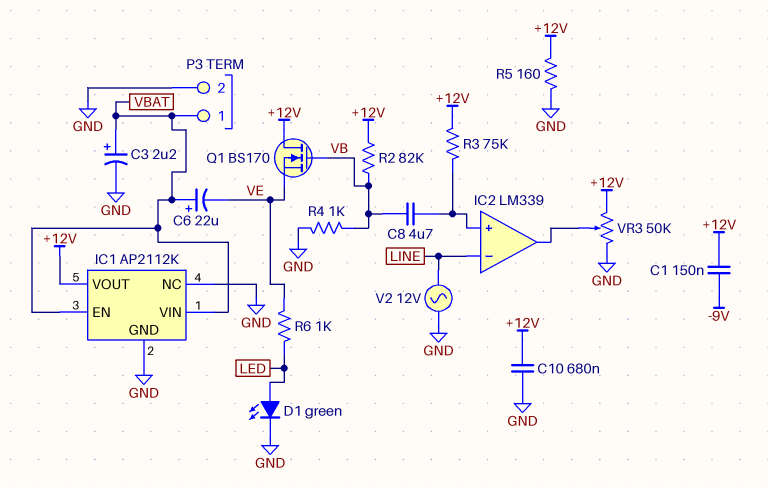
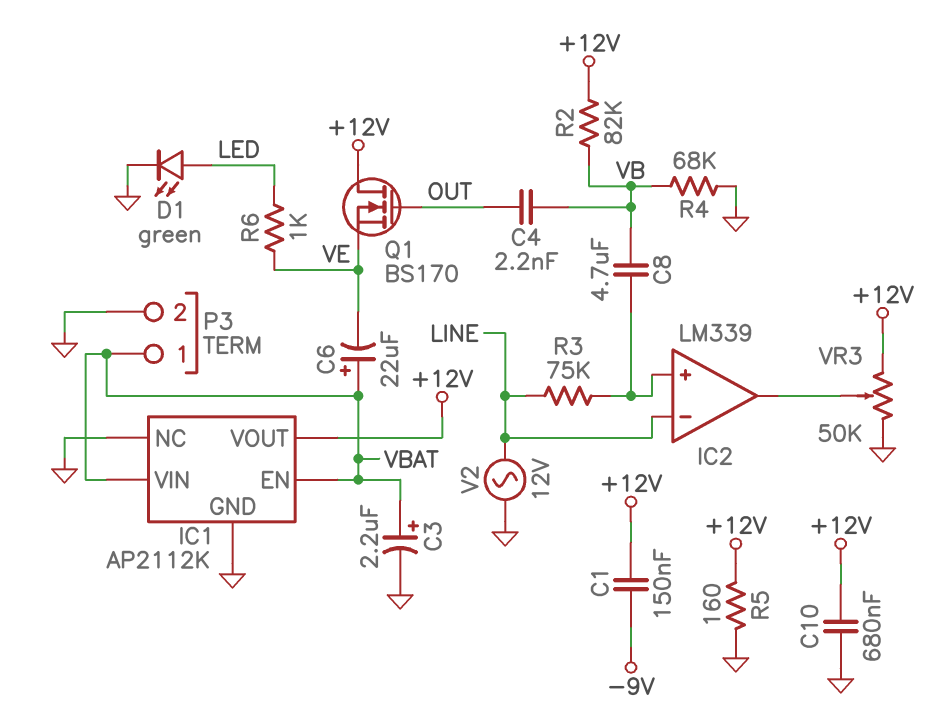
C4: none -> 2.2nF (OUT, VB)
Q1: NMOS BS170 (G VB, D +12V, S VE) -> NMOS BS170 (G OUT, D +12V, S VE)
R3: 75k (+12V, IC2/in+) -> 75k (IC2/in+, LINE)
R4: 1k (GND, VB) -> 68k (GND, VB)

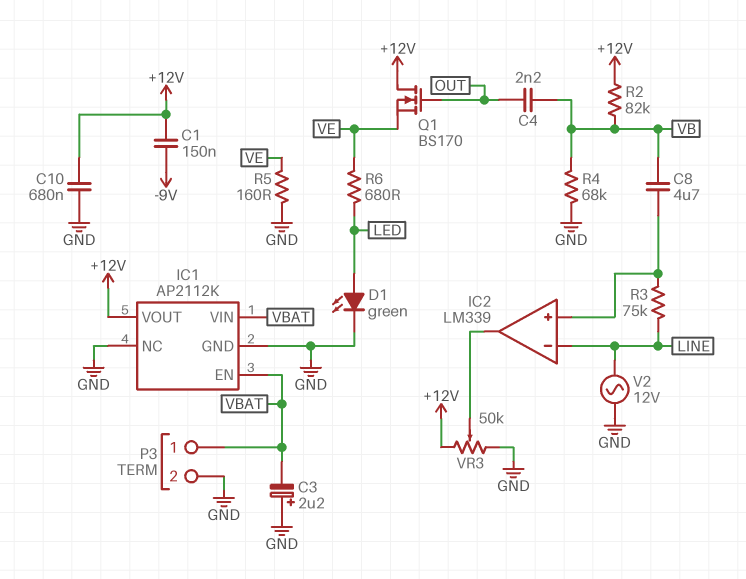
C3: 2.2uF (plus VBAT, minus GND) -> 2.2uF (plus GND, minus VBAT)
C6: 22uF (plus VBAT, minus VE) -> none
R5: 160 (+12V, GND) -> 160 (GND, VE)
R6: 1k (LED, VE) -> 680 (LED, VE)

